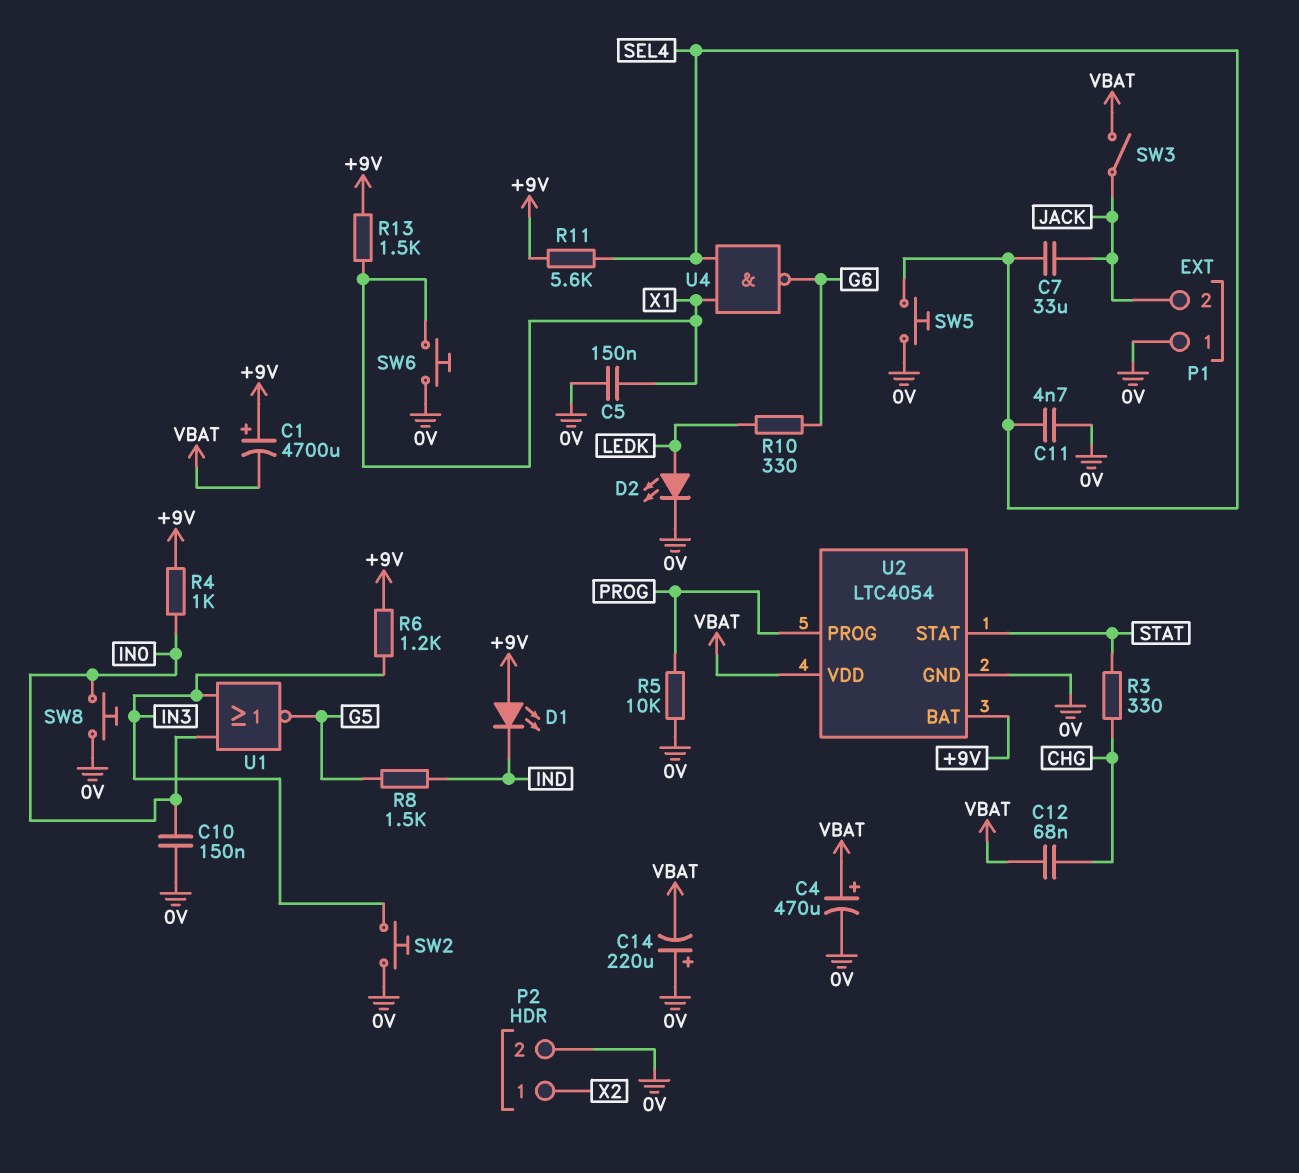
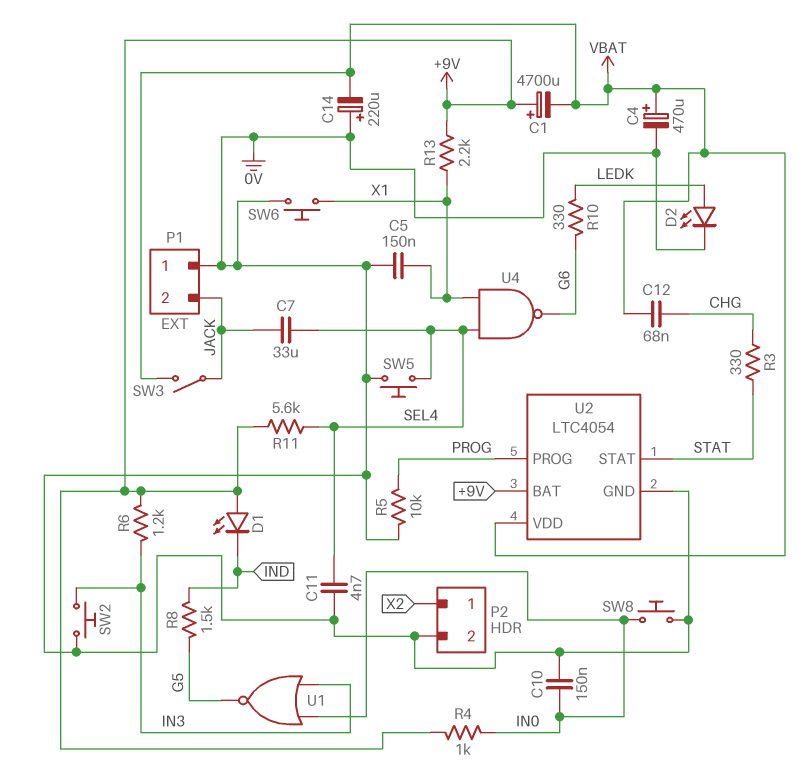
R13: 1.5k (+9V, X1) -> 2.2k (+9V, X1)

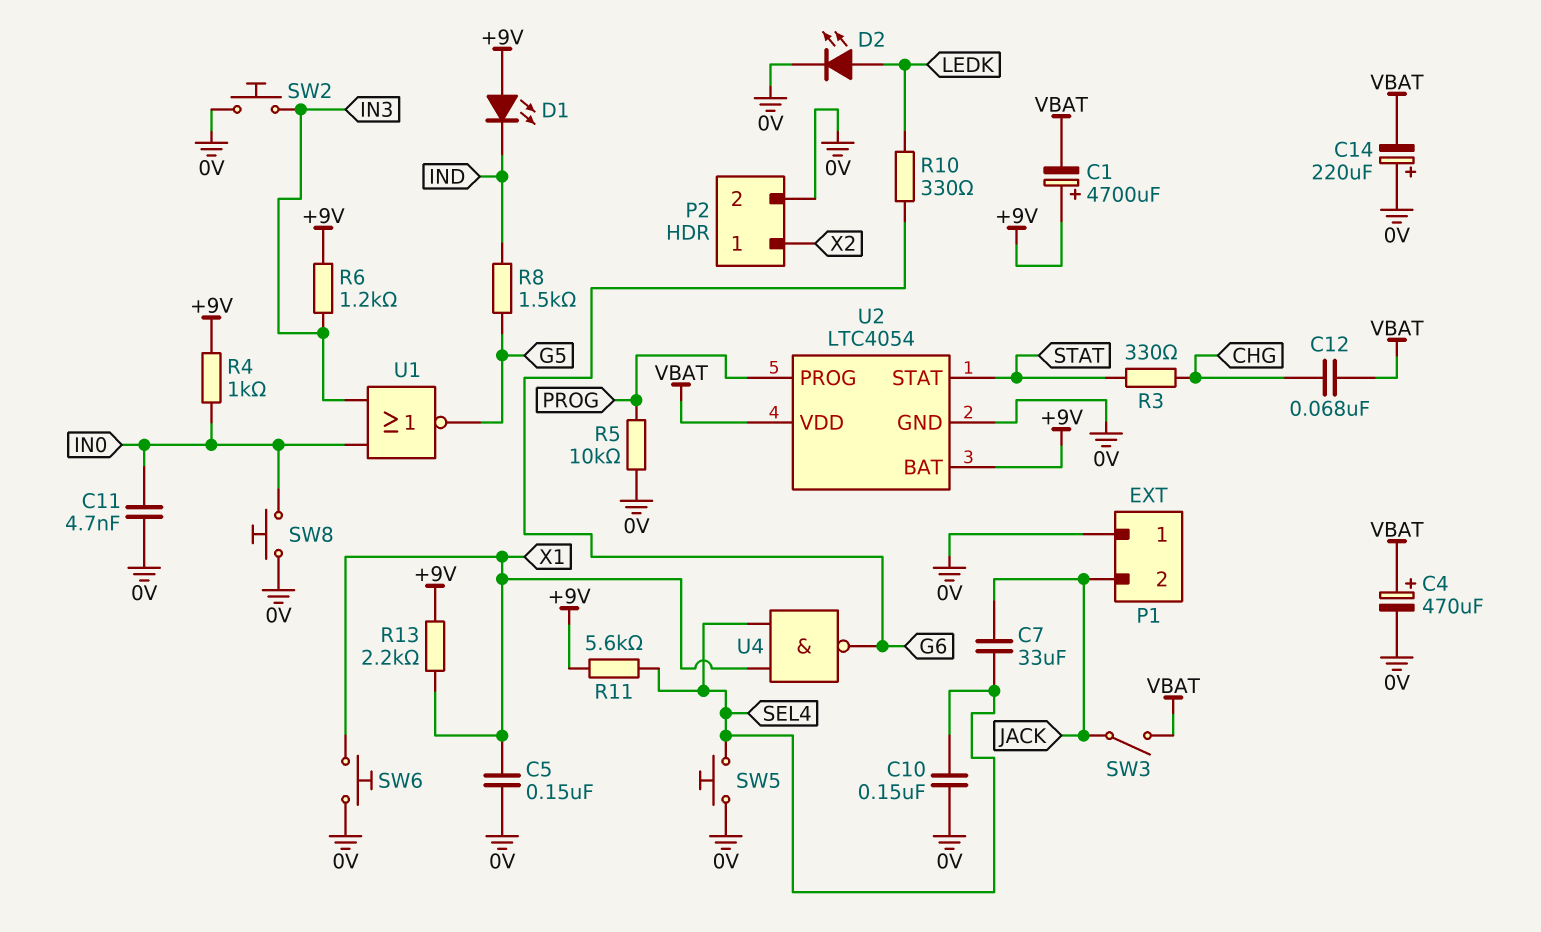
C10: 150nF (0V, IN0) -> 150nF (0V, SEL4)
C11: 4.7nF (0V, SEL4) -> 4.7nF (0V, IN0)

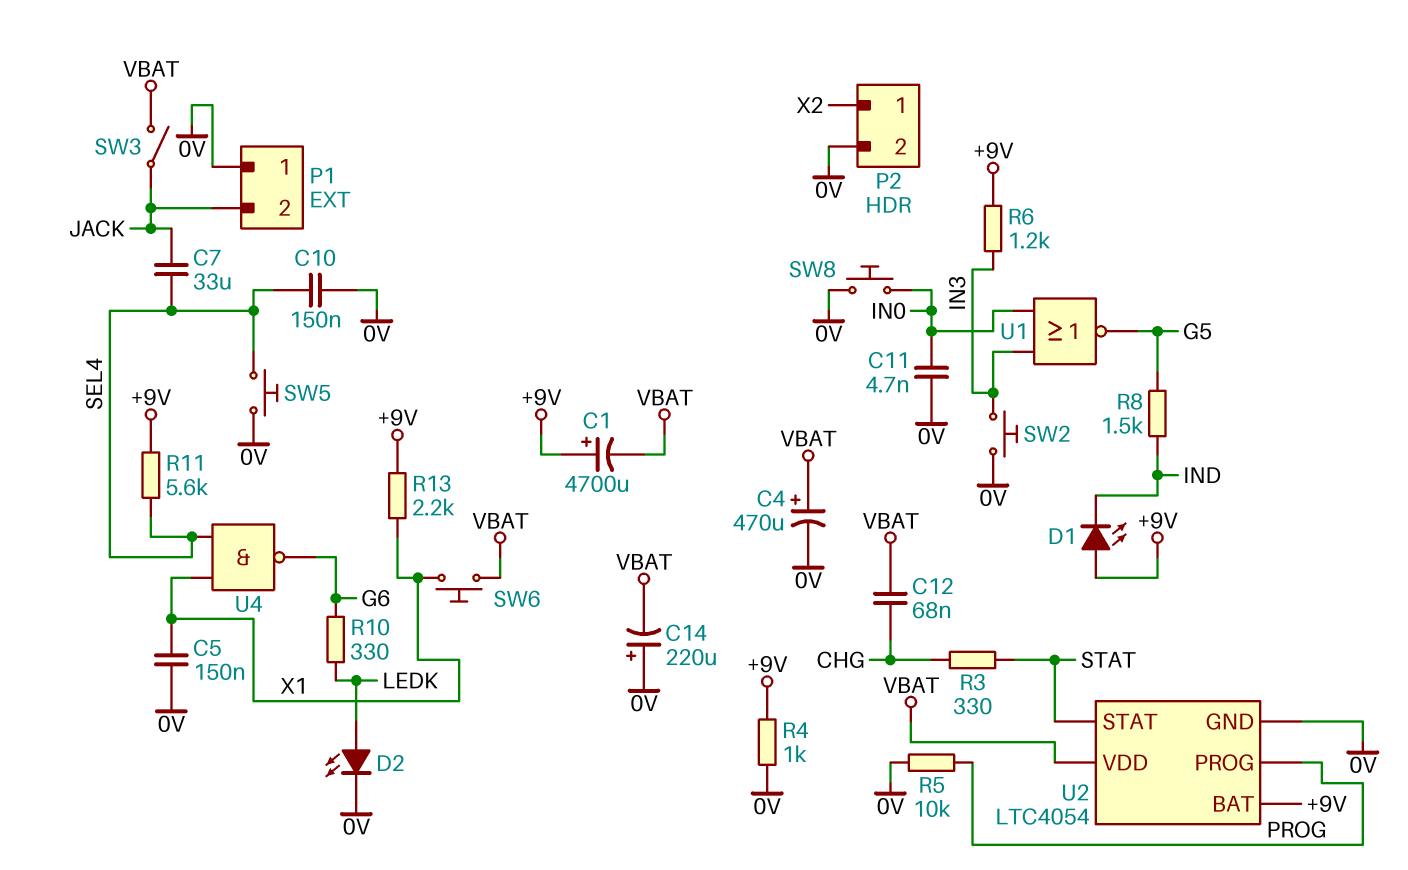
R4: 1k (+9V, IN0) -> 1k (+9V, 0V)
SW6: button (0V, X1) -> button (VBAT, X1)

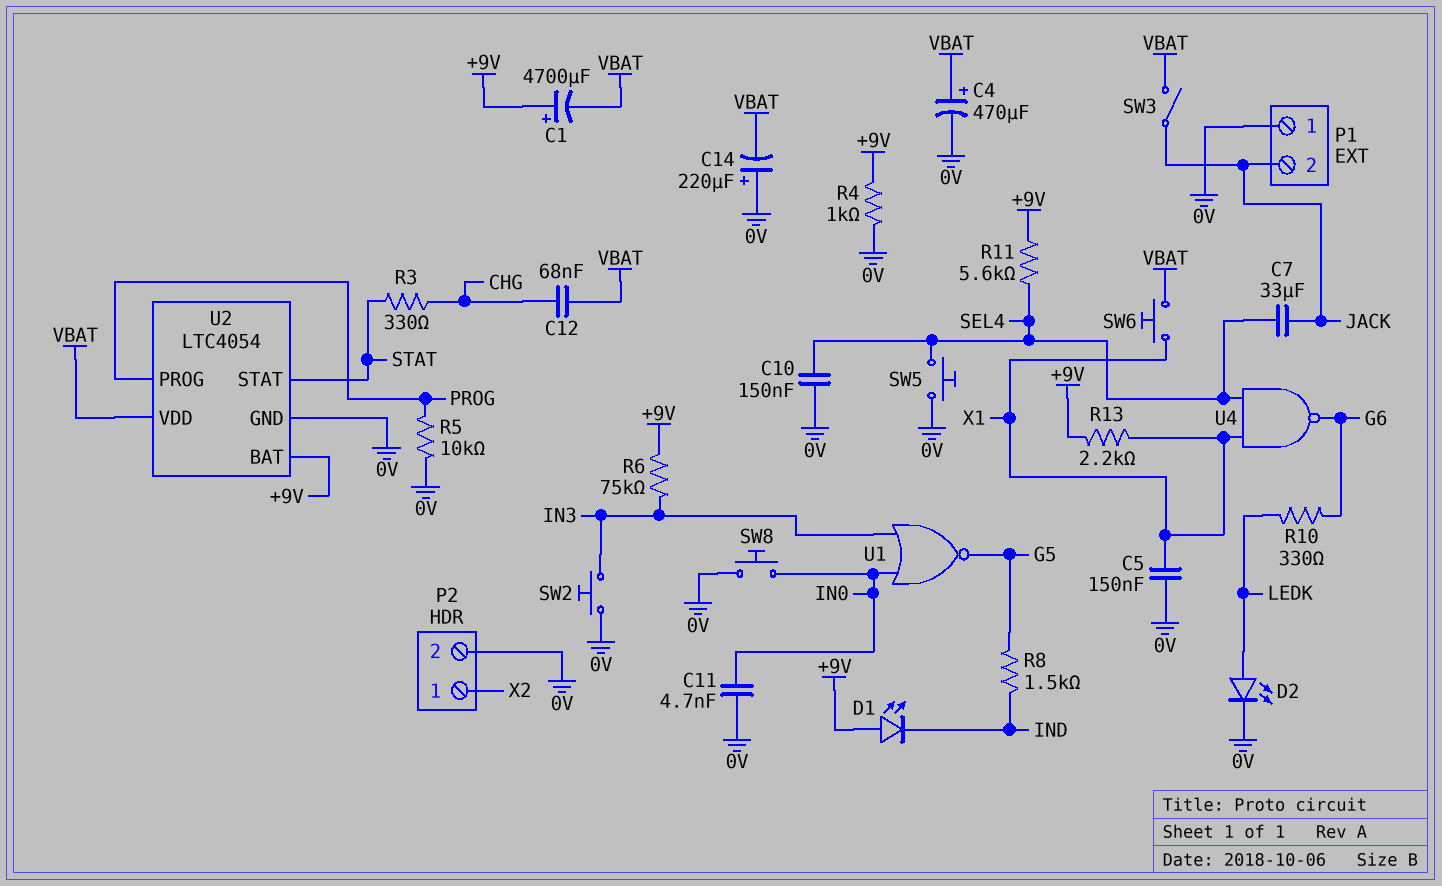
R6: 1.2k (+9V, IN3) -> 75k (+9V, IN3)

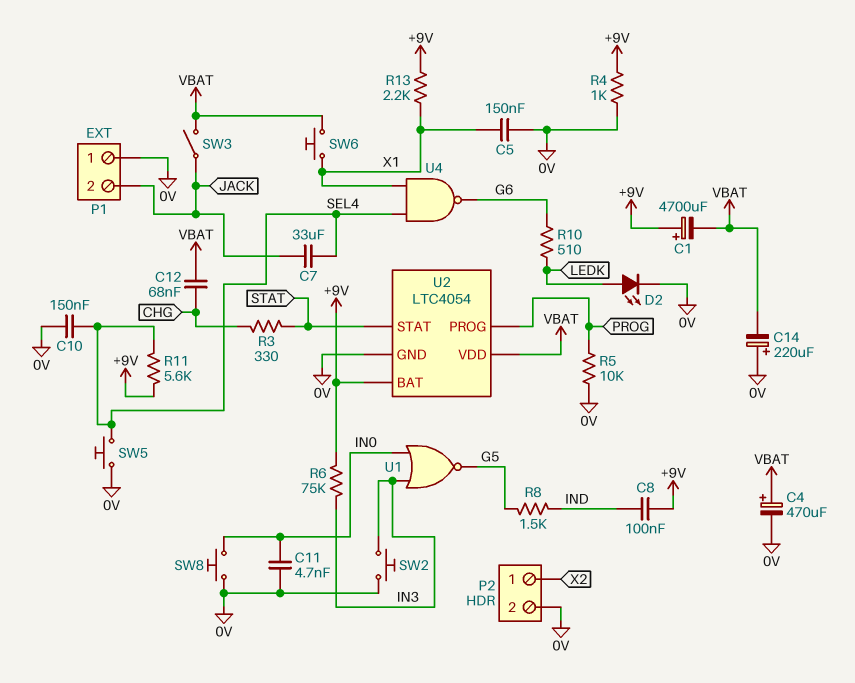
C8: none -> 100nF (+9V, IND)
D1: LED (A +9V, K IND) -> none
R10: 330 (G6, LEDK) -> 510 (G6, LEDK)

